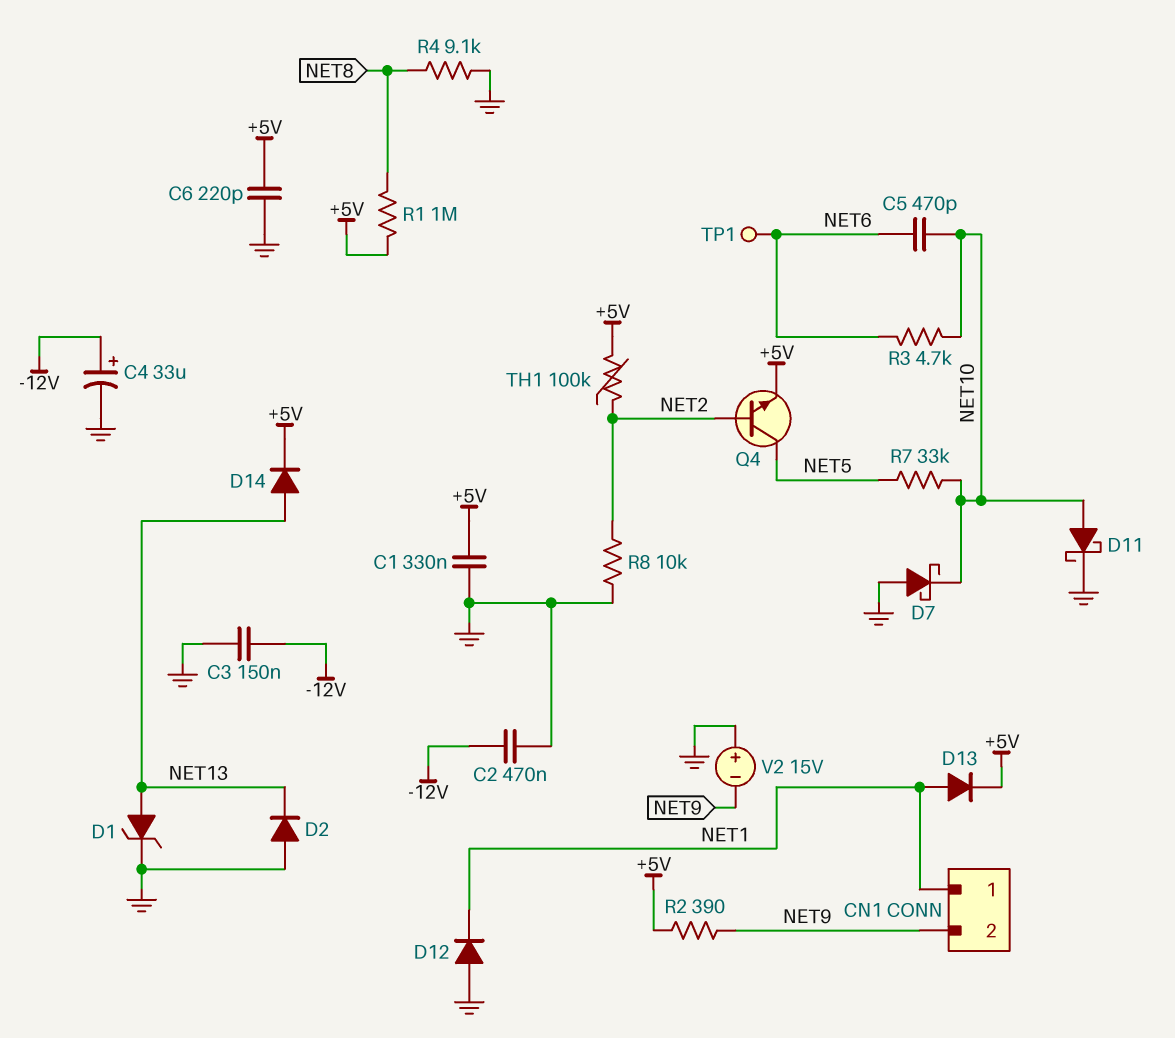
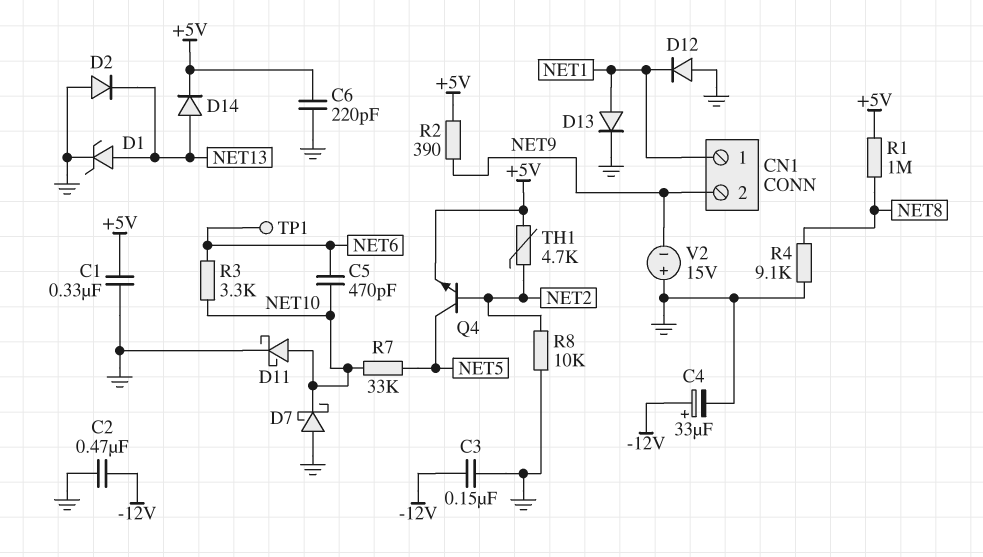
D13: diode (A NET1, K +5V) -> diode (A NET1, K GND)
R3: 4.7k (NET6, NET10) -> 3.3k (NET6, NET10)
TH1: 100k (+5V, NET2) -> 4.7k (+5V, NET2)

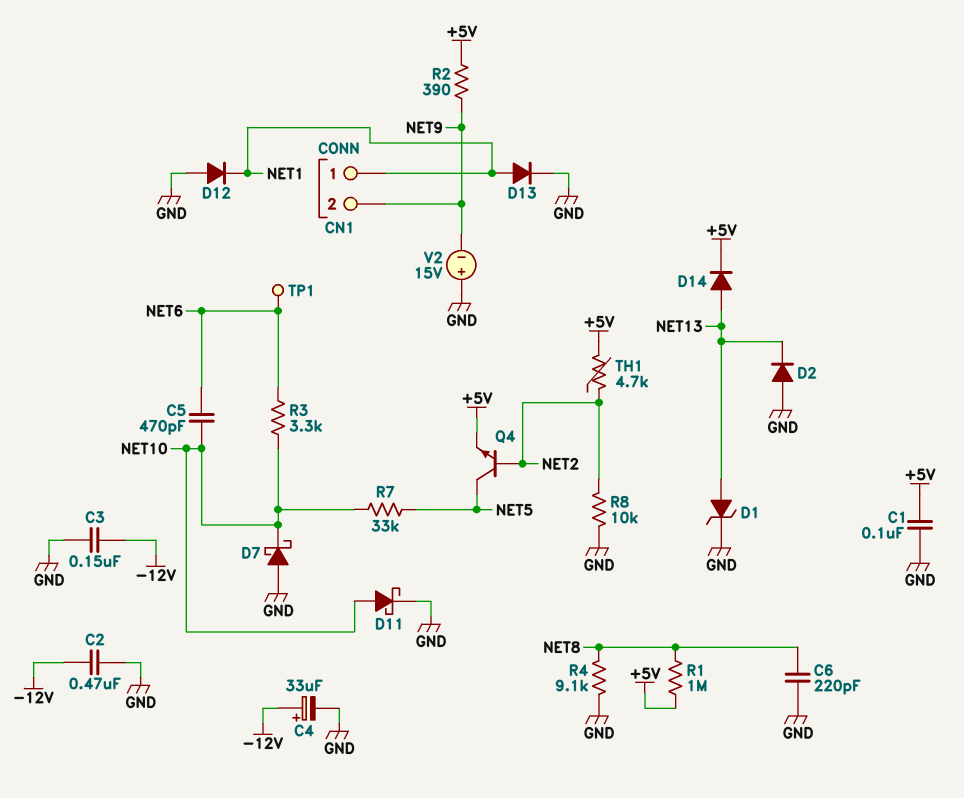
C1: 330nF (+5V, GND) -> 100nF (+5V, GND)
C6: 220pF (+5V, GND) -> 220pF (GND, NET8)

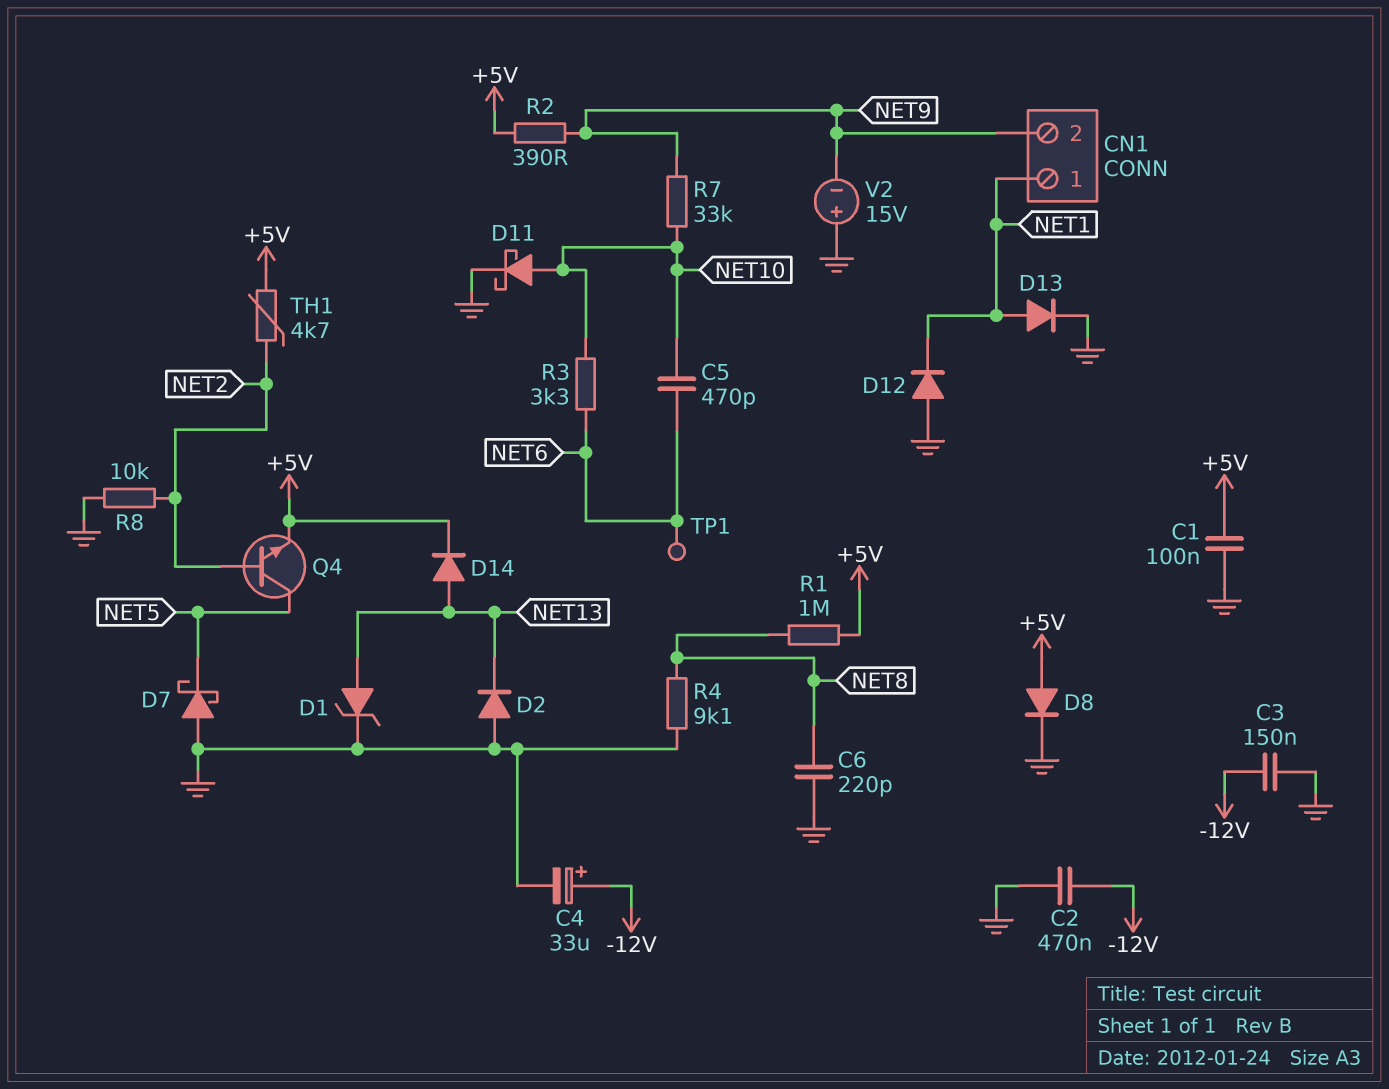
D7: schottky (A GND, K NET10) -> schottky (A GND, K NET5)
D8: none -> diode (A +5V, K GND)
R7: 33k (NET5, NET10) -> 33k (NET9, NET10)

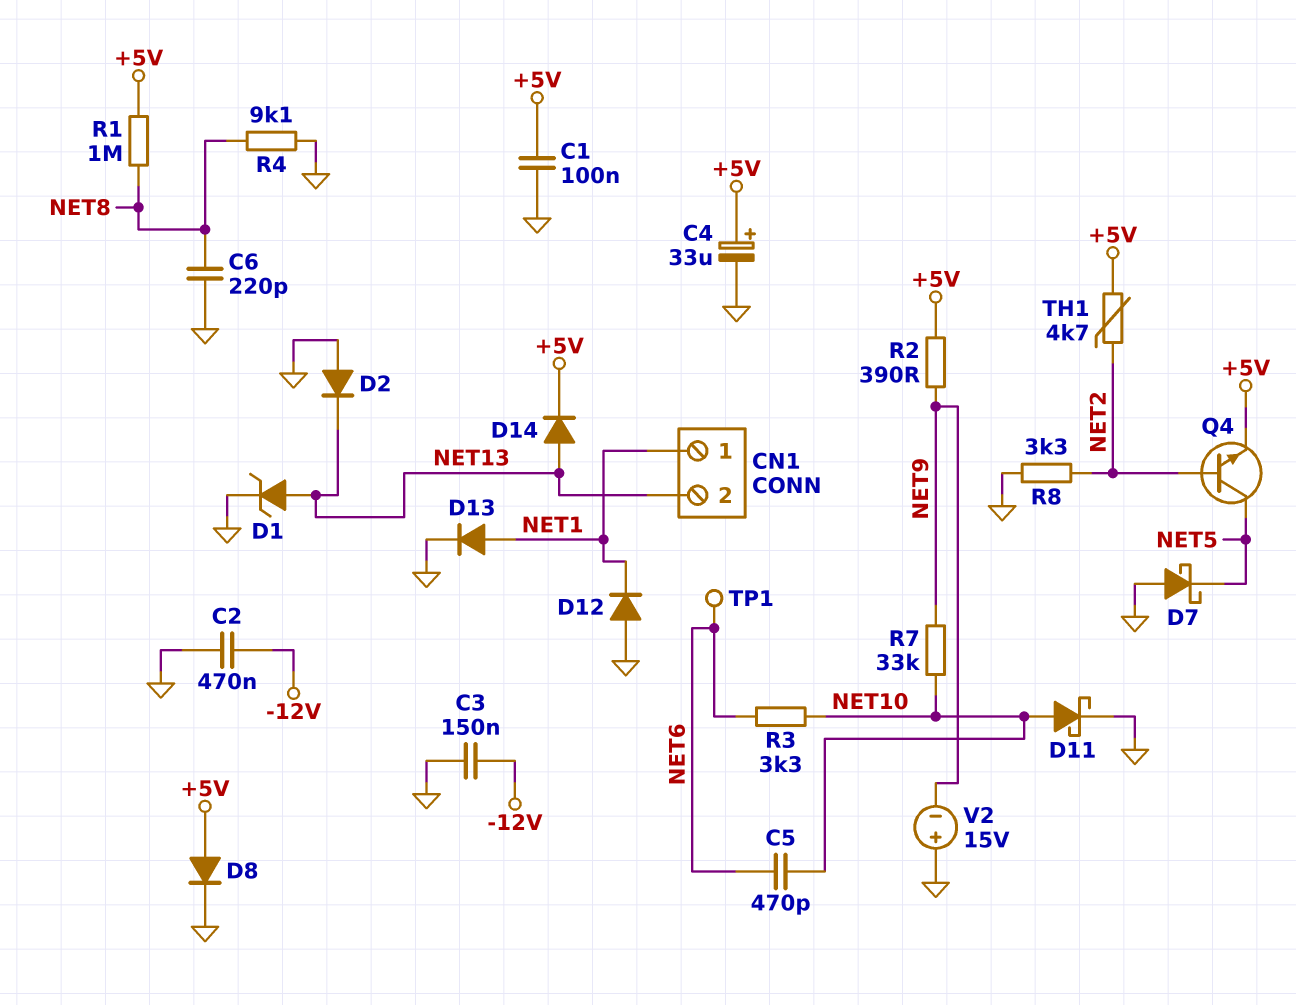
C4: 33uF (plus -12V, minus GND) -> 33uF (plus +5V, minus GND)
CN1 pin 2: NET9 -> NET13
R8: 10k (GND, NET2) -> 3.3k (GND, NET2)

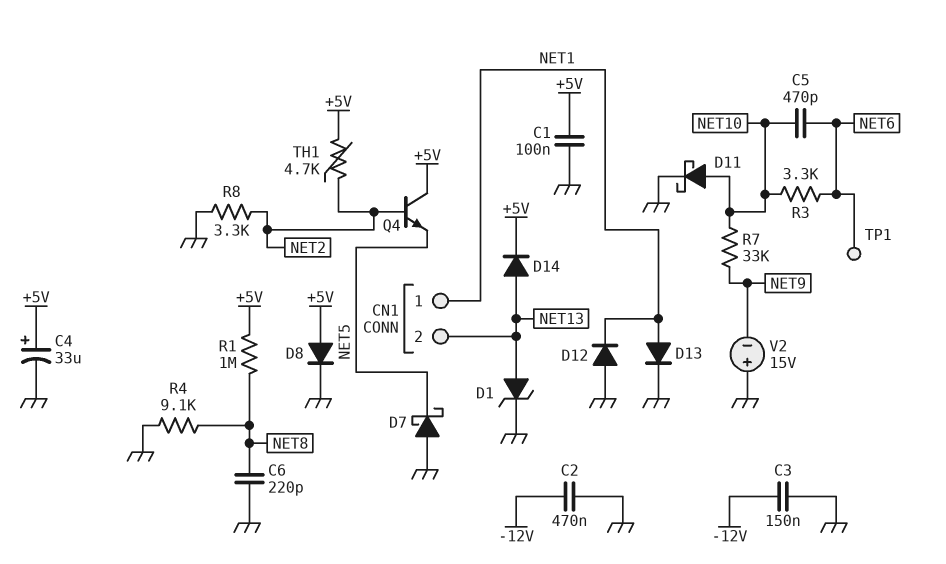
D2: diode (A GND, K NET13) -> none
Q4: NPN (B NET2, C NET5, E +5V) -> NPN (B NET2, C +5V, E NET5)
R2: 390 (+5V, NET9) -> none

